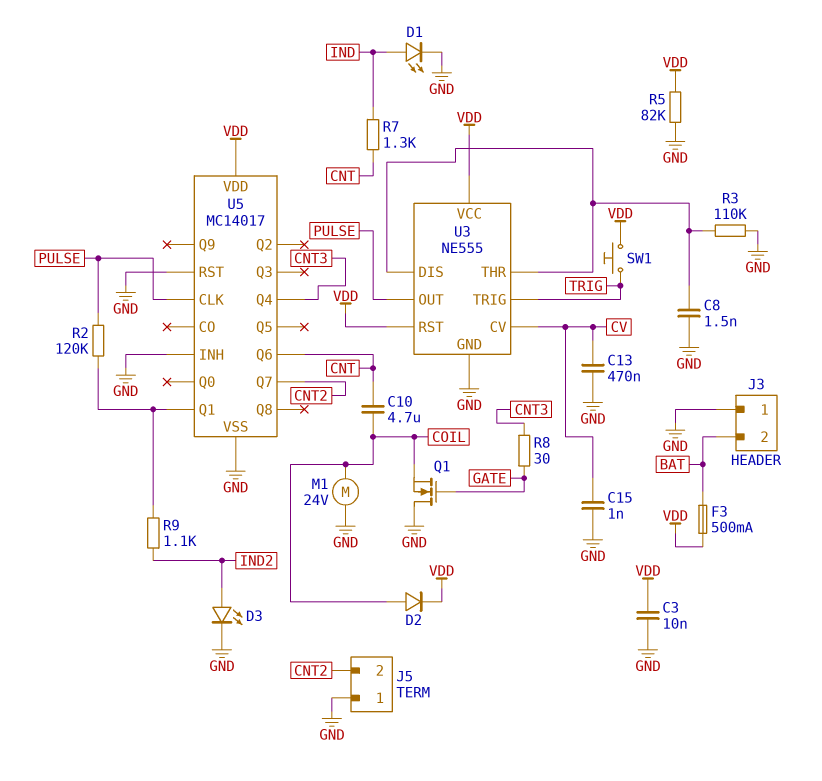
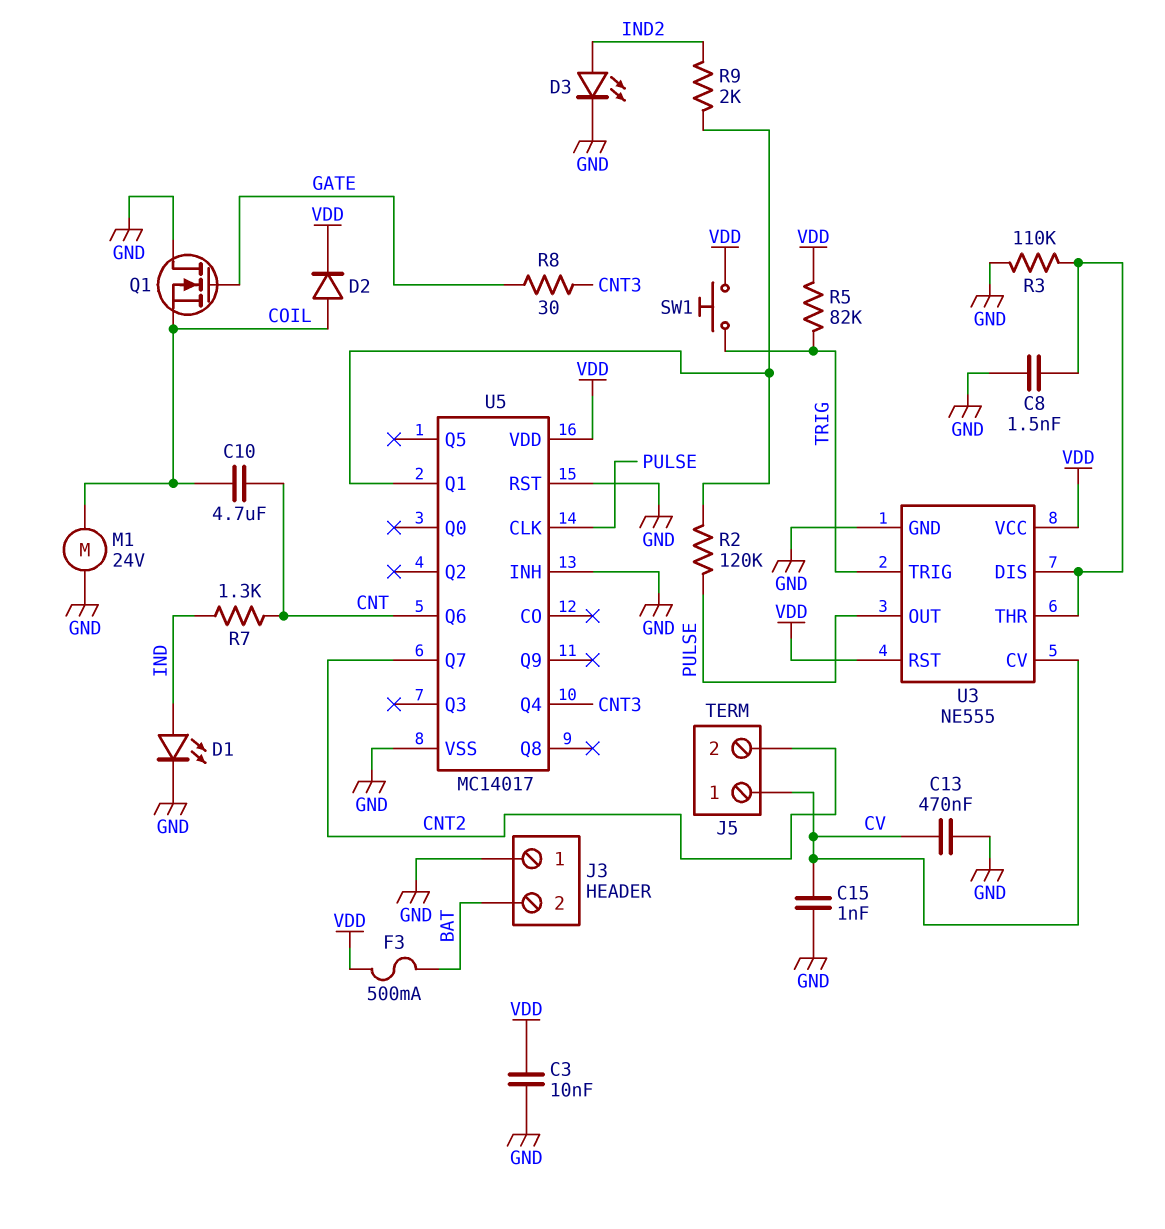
J5 pin 1: GND -> CV
R5: 82k (GND, VDD) -> 82k (TRIG, VDD)
R9: 1.1k (IND2, U5/Q1) -> 2k (IND2, U5/Q1)

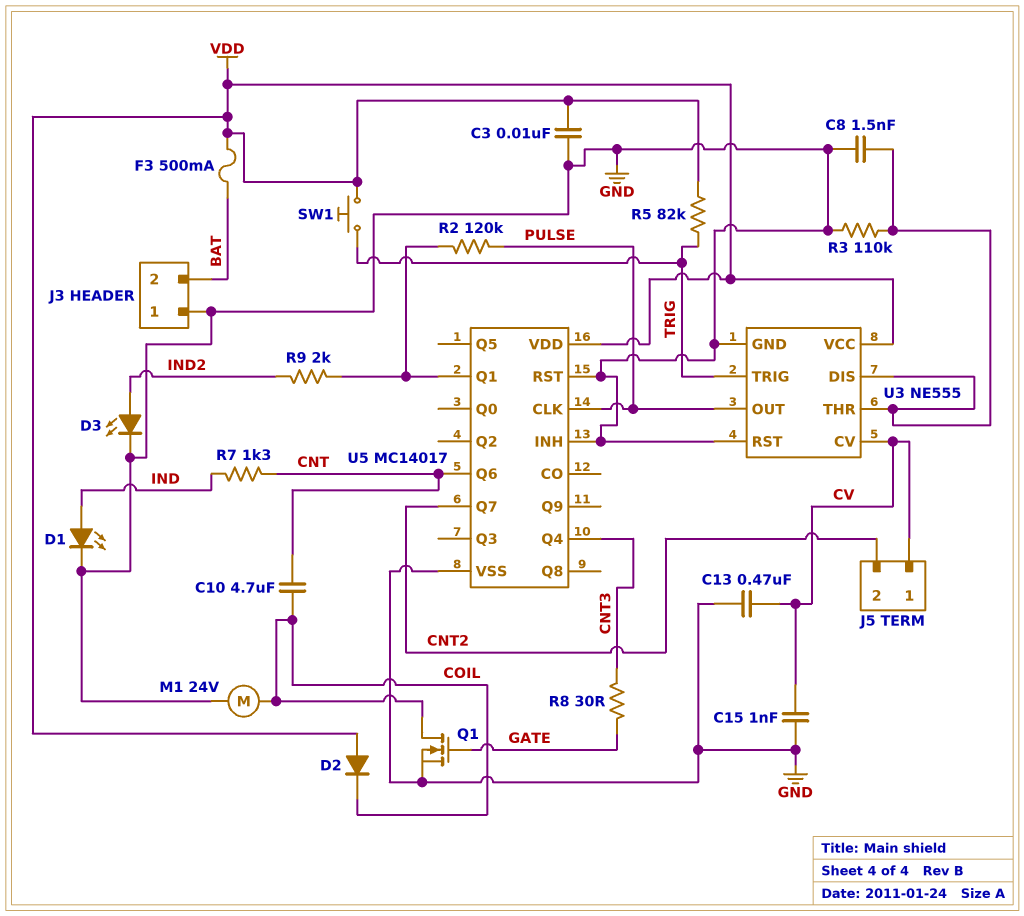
D2: diode (A COIL, K VDD) -> diode (A VDD, K COIL)
Q1: NMOS (G GATE, D GND, S COIL) -> NMOS (G GATE, D COIL, S GND)
U3 pin RST: VDD -> GND

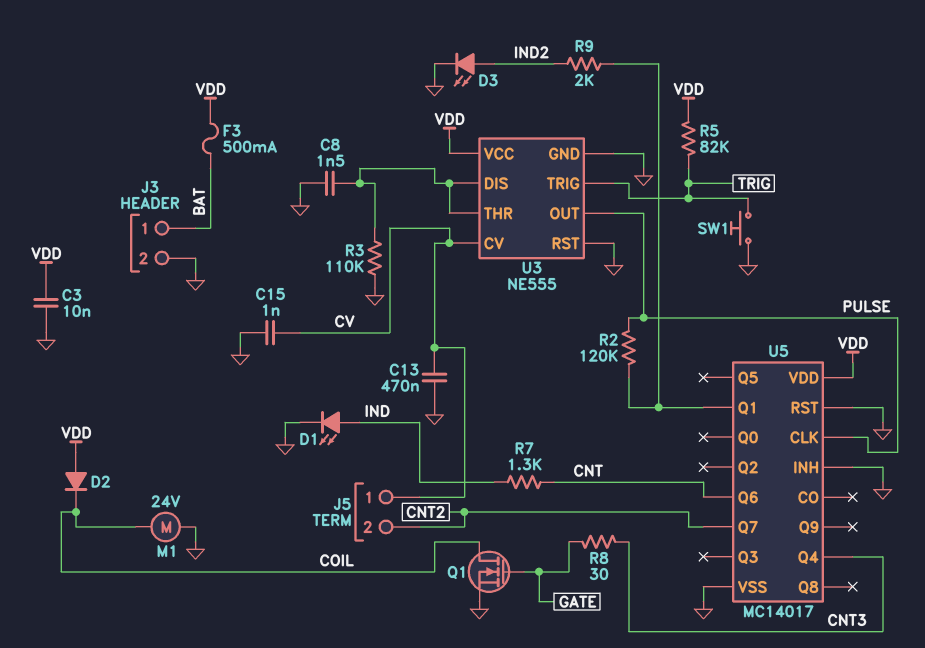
C10: 4.7uF (CNT, COIL) -> none
J3 pin 1: GND -> BAT
J3 pin 2: BAT -> GND
SW1: button (TRIG, VDD) -> button (GND, TRIG)

